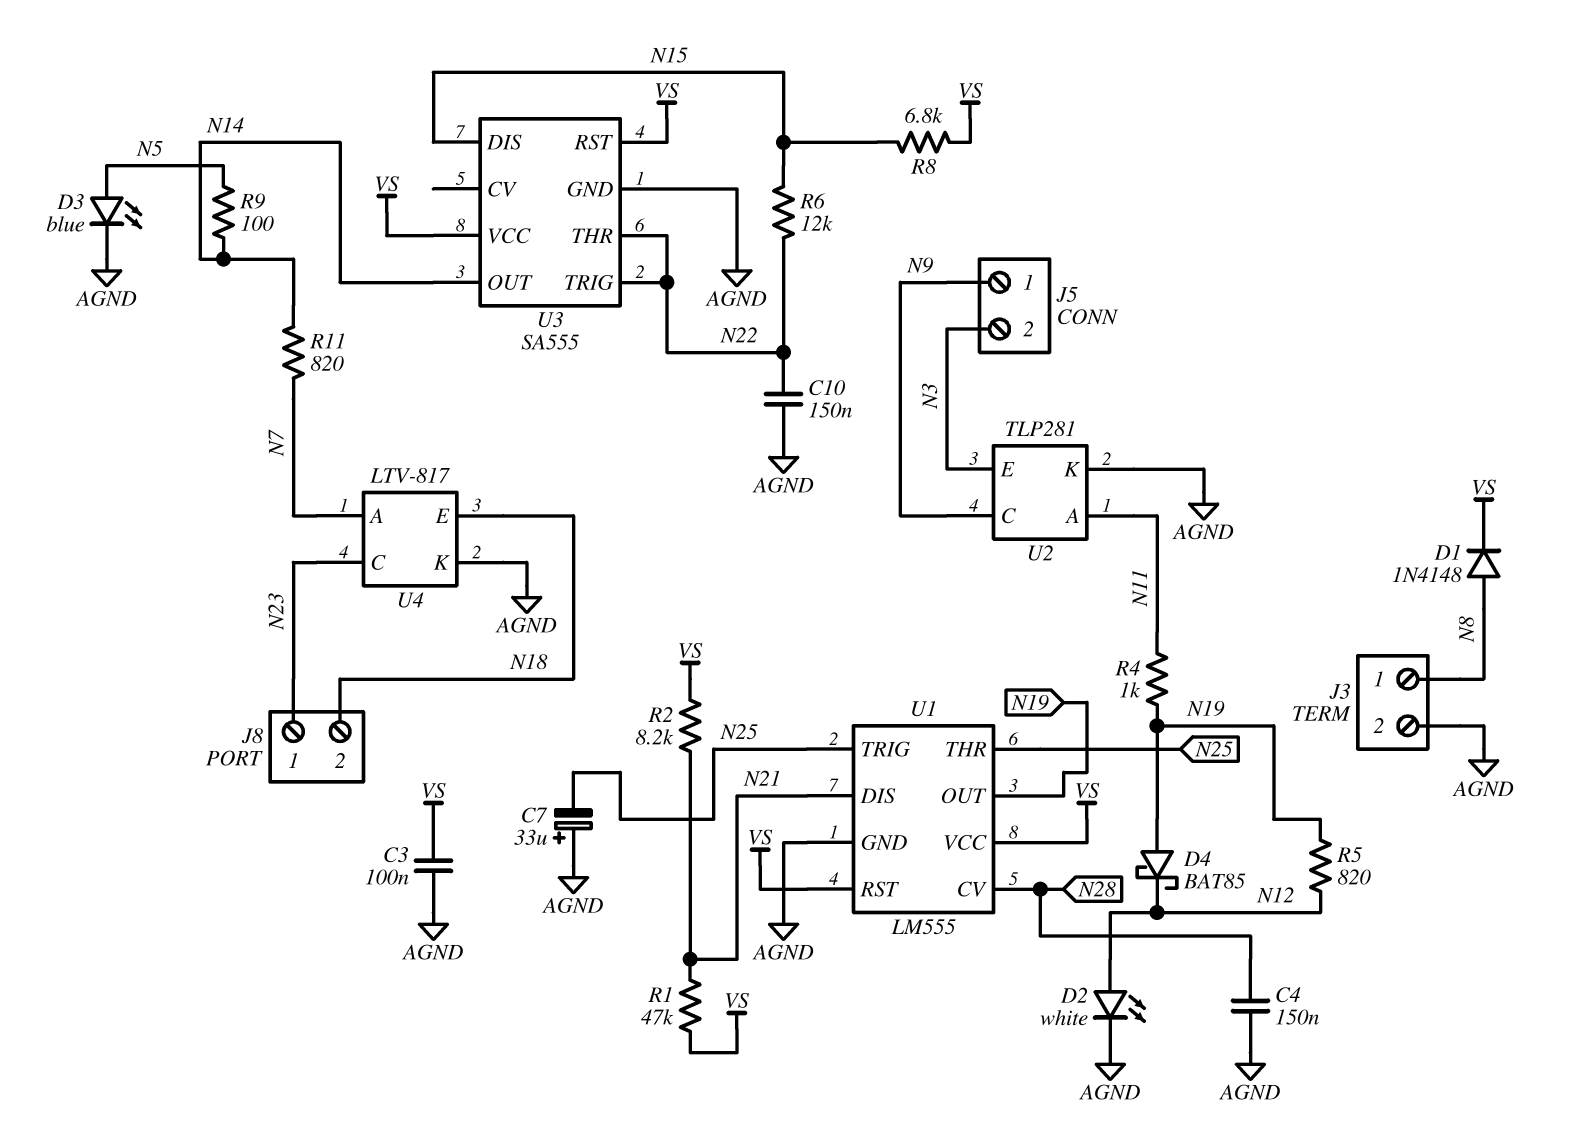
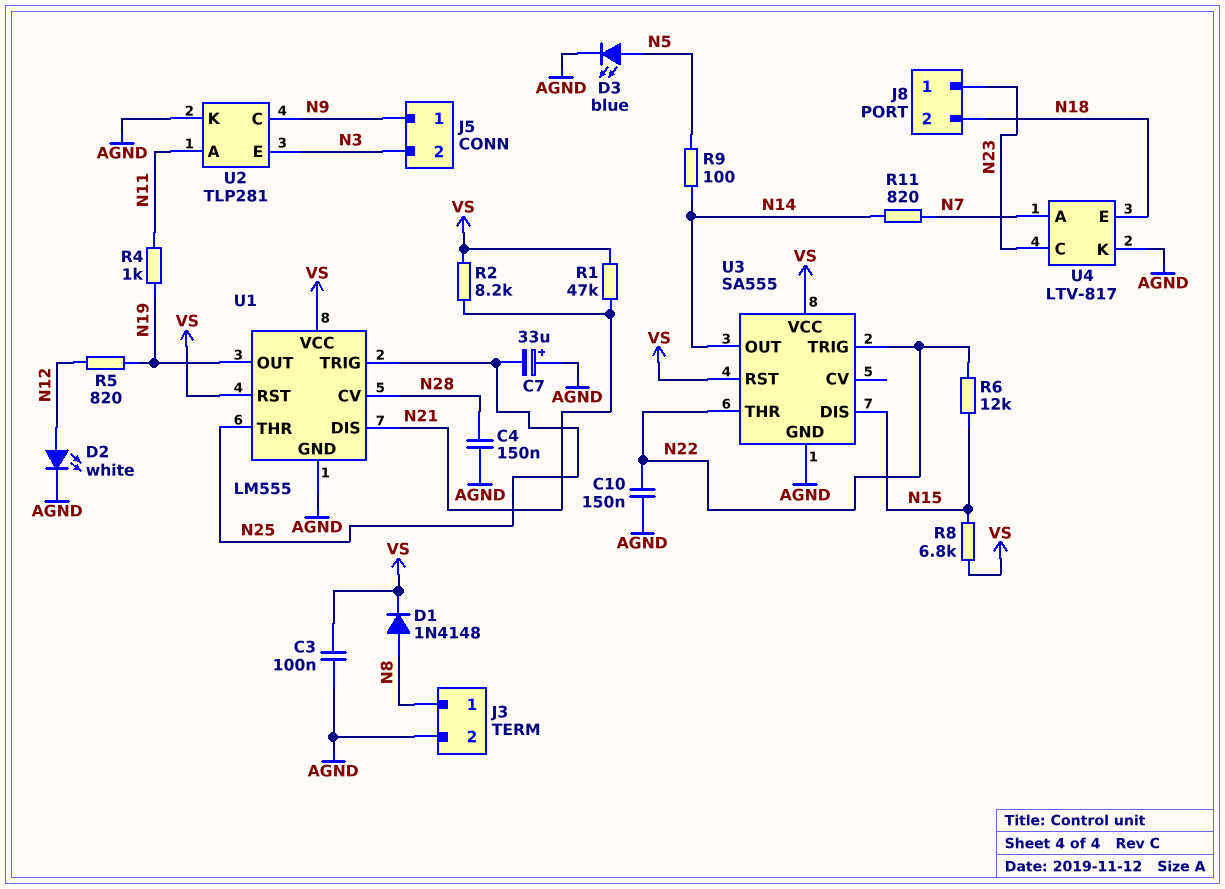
D4: schottky BAT85 (A N19, K N12) -> none

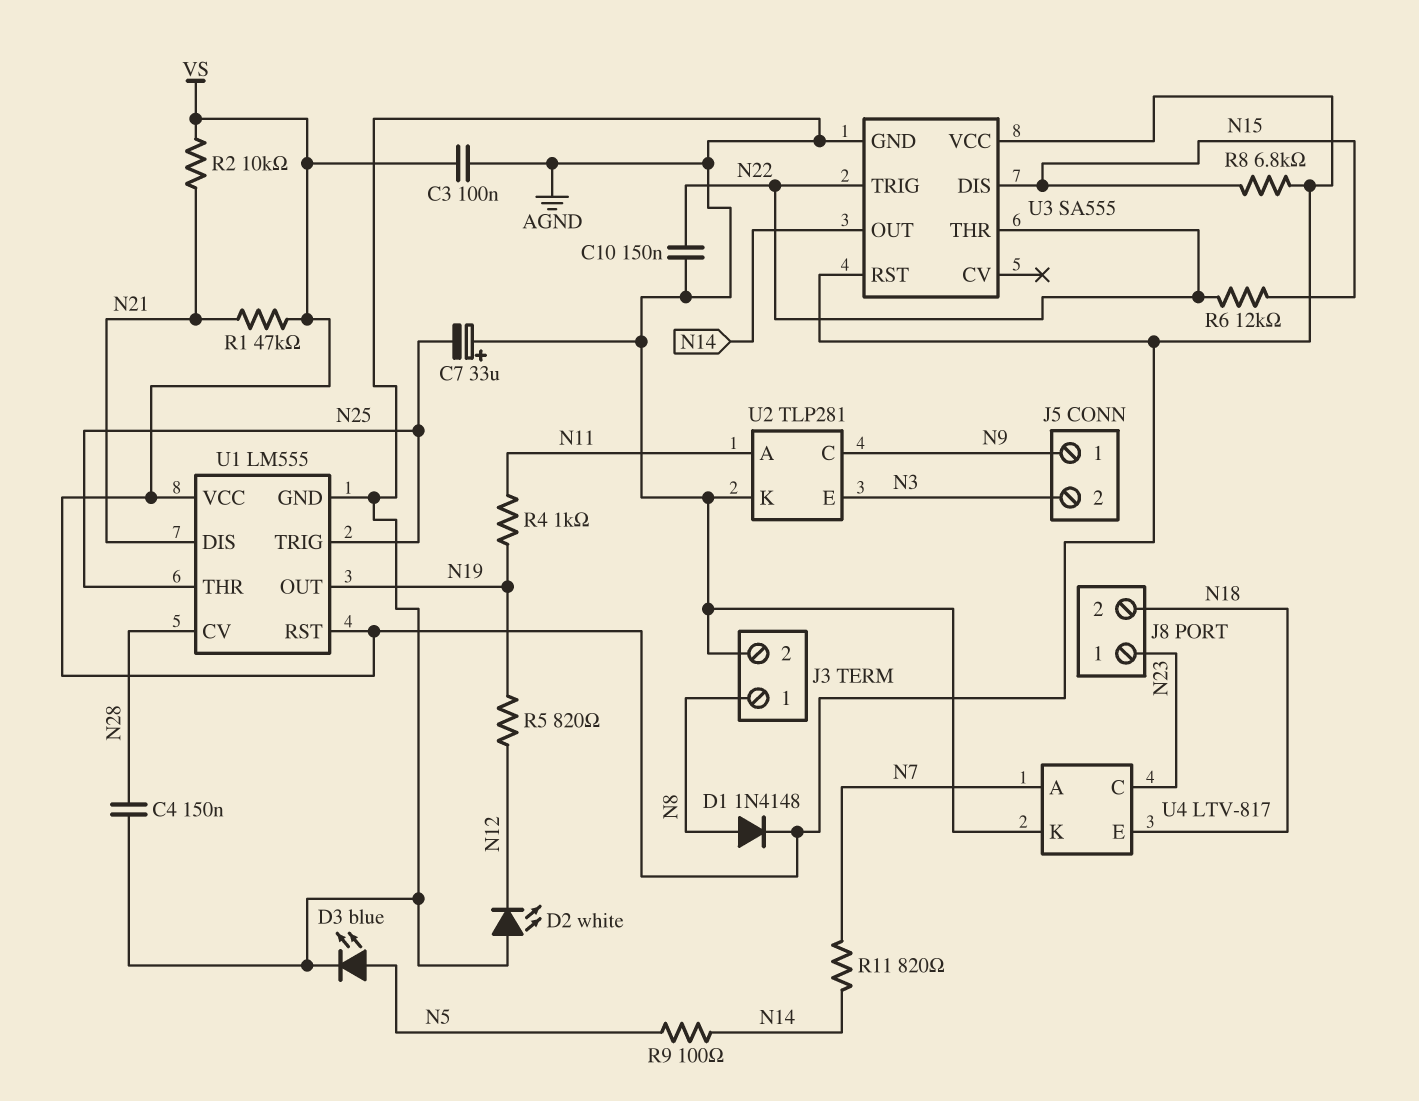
D2: LED white (A N12, K AGND) -> LED white (A AGND, K N12)
R2: 8.2k (N21, VS) -> 10k (N21, VS)

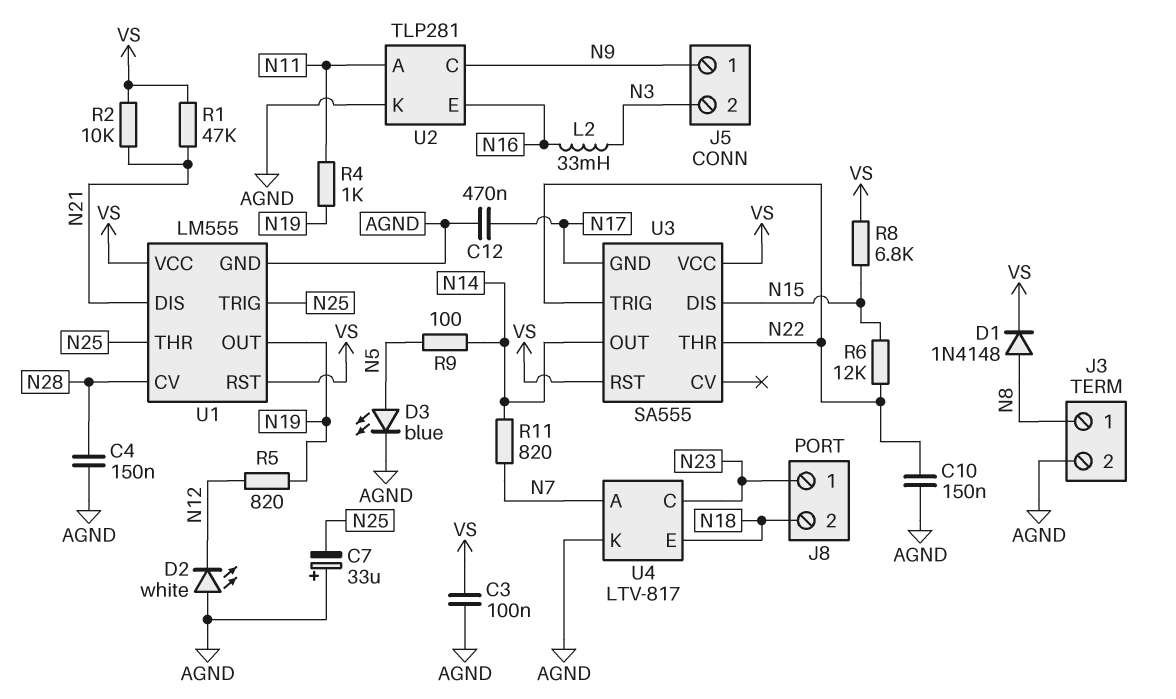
C12: none -> 470nF (AGND, N17)
L2: none -> 33mH (N3, N16)
U2 pin E: N3 -> N16
U3 pin GND: AGND -> N17

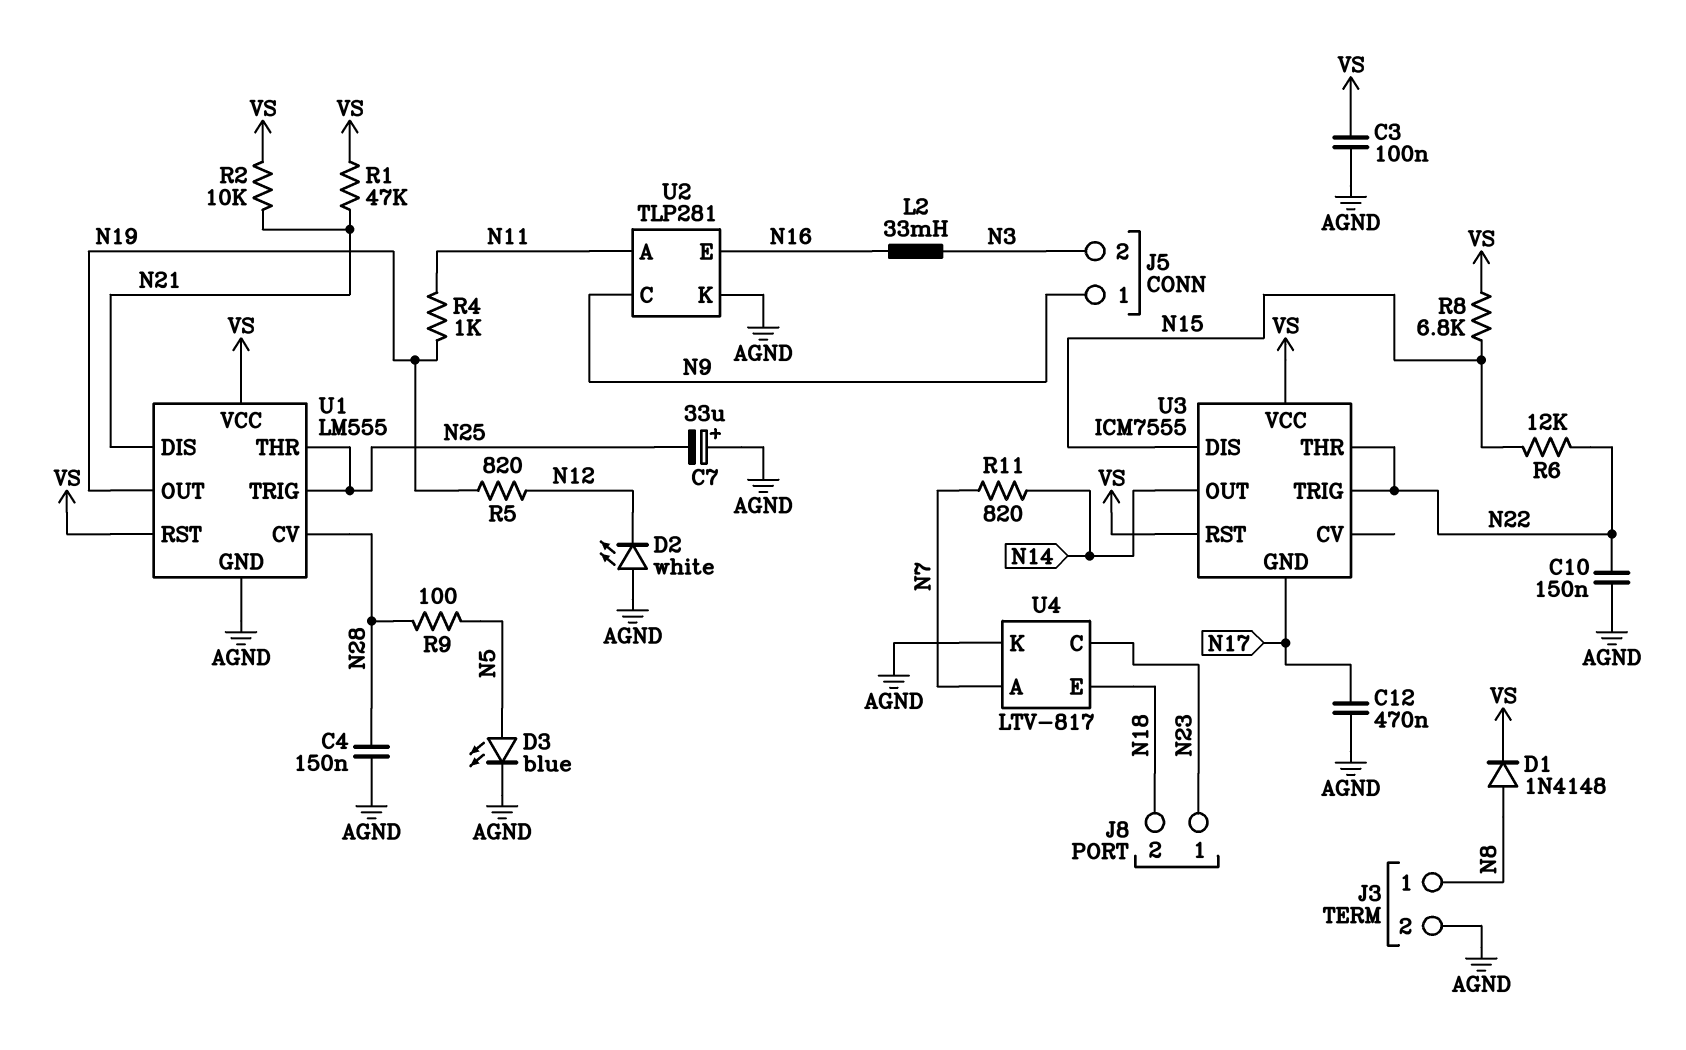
R9: 100 (N5, N14) -> 100 (N5, N28)
U3: SA555 -> ICM7555

